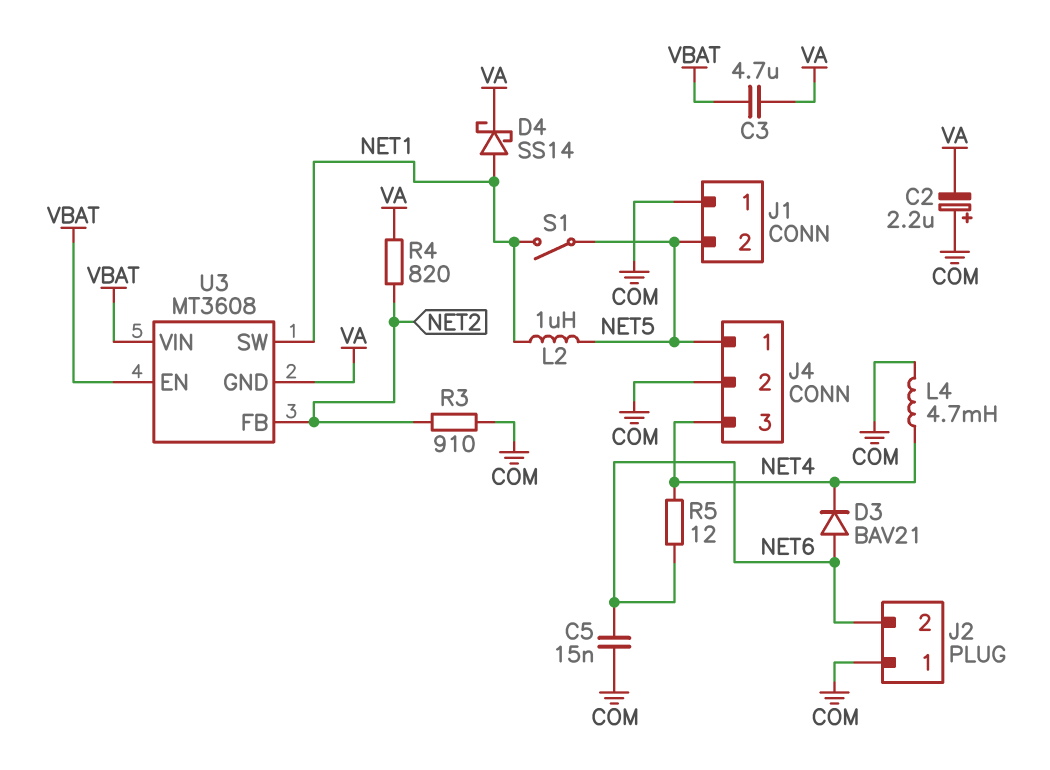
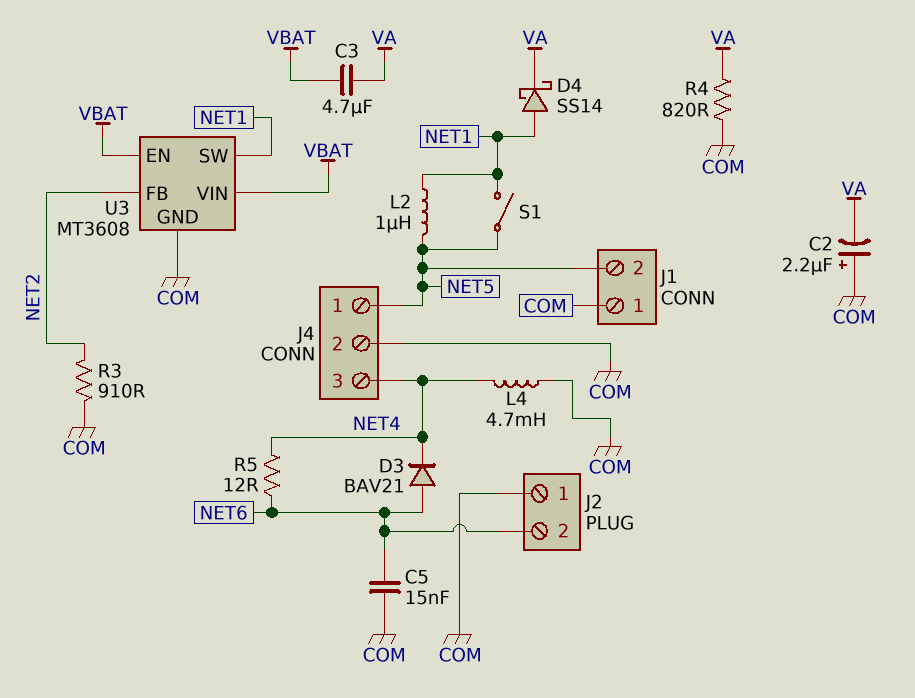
R4: 820 (NET2, VA) -> 820 (COM, VA)
U3 pin GND: VA -> COM

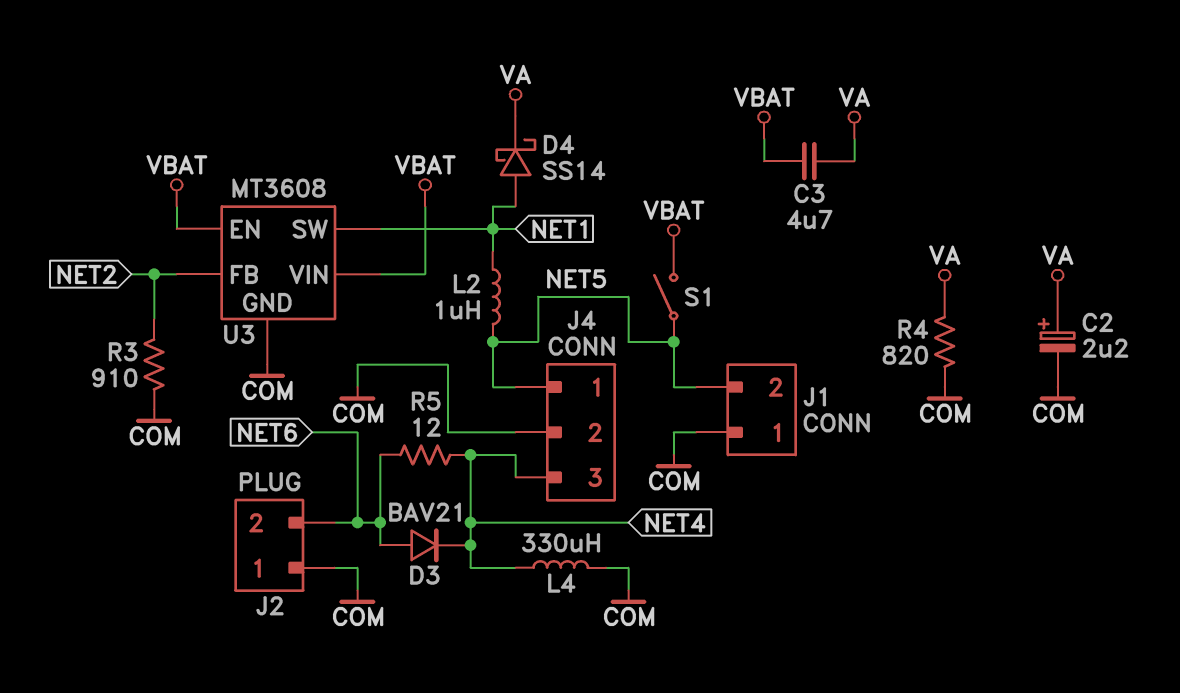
C2: 2.2uF (plus COM, minus VA) -> 2.2uF (plus VA, minus COM)
C5: 15nF (COM, NET6) -> none
L4: 4.7mH (COM, NET4) -> 330uH (COM, NET4)
S1: switch (NET1, NET5) -> switch (NET5, VBAT)

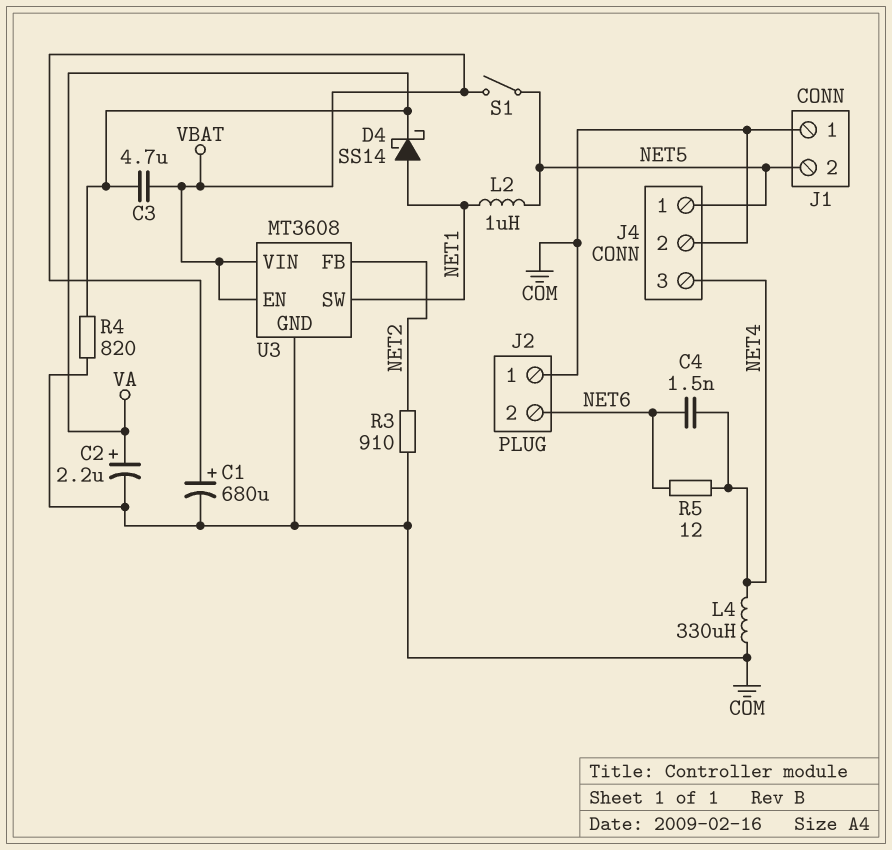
C1: none -> 680uF (plus VBAT, minus COM)
C4: none -> 1.5nF (NET4, NET6)
D3: diode BAV21 (A NET6, K NET4) -> none

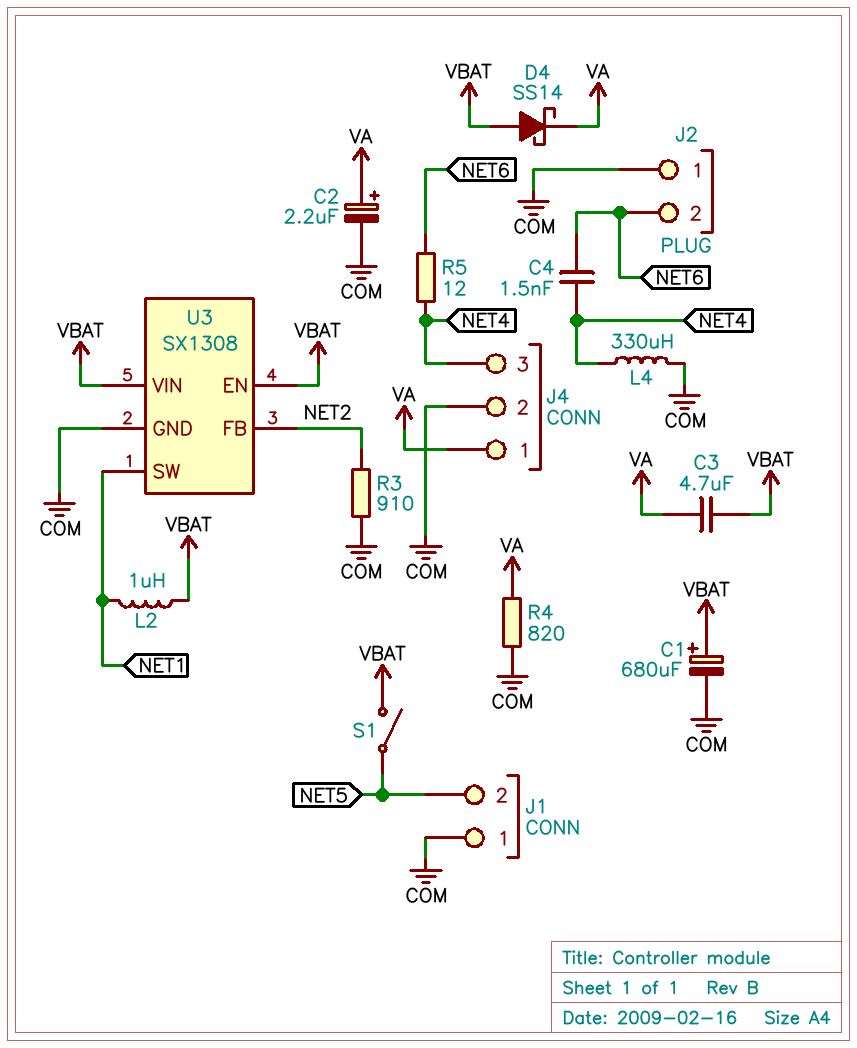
D4: schottky SS14 (A NET1, K VA) -> schottky SS14 (A VBAT, K VA)
J4 pin 1: NET5 -> VA
L2: 1uH (NET1, NET5) -> 1uH (NET1, VBAT)
U3: MT3608 -> SX1308

